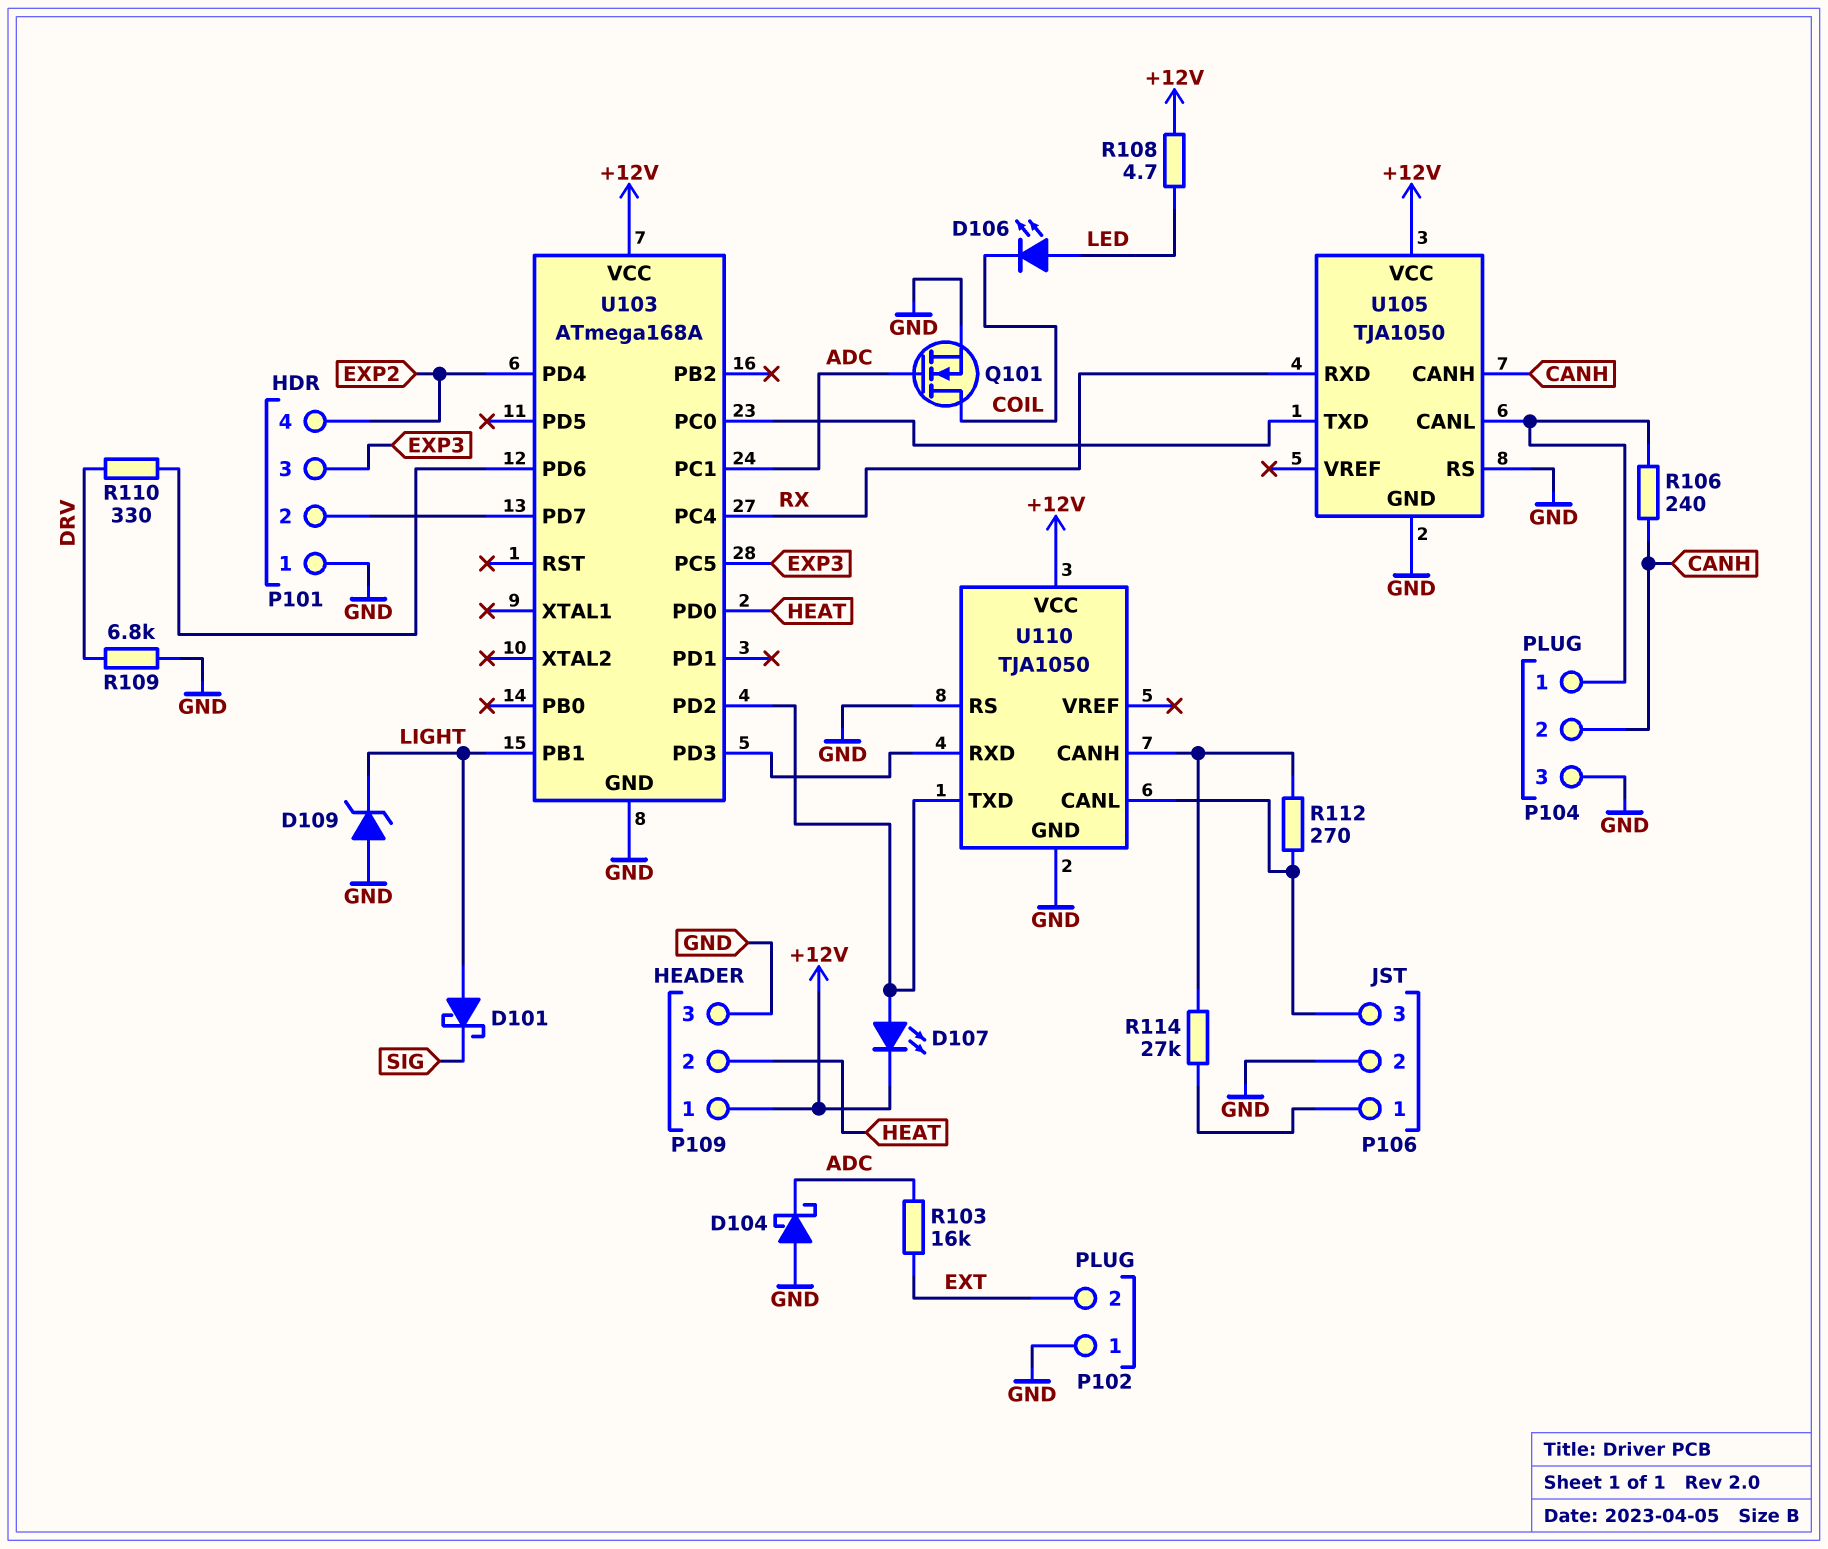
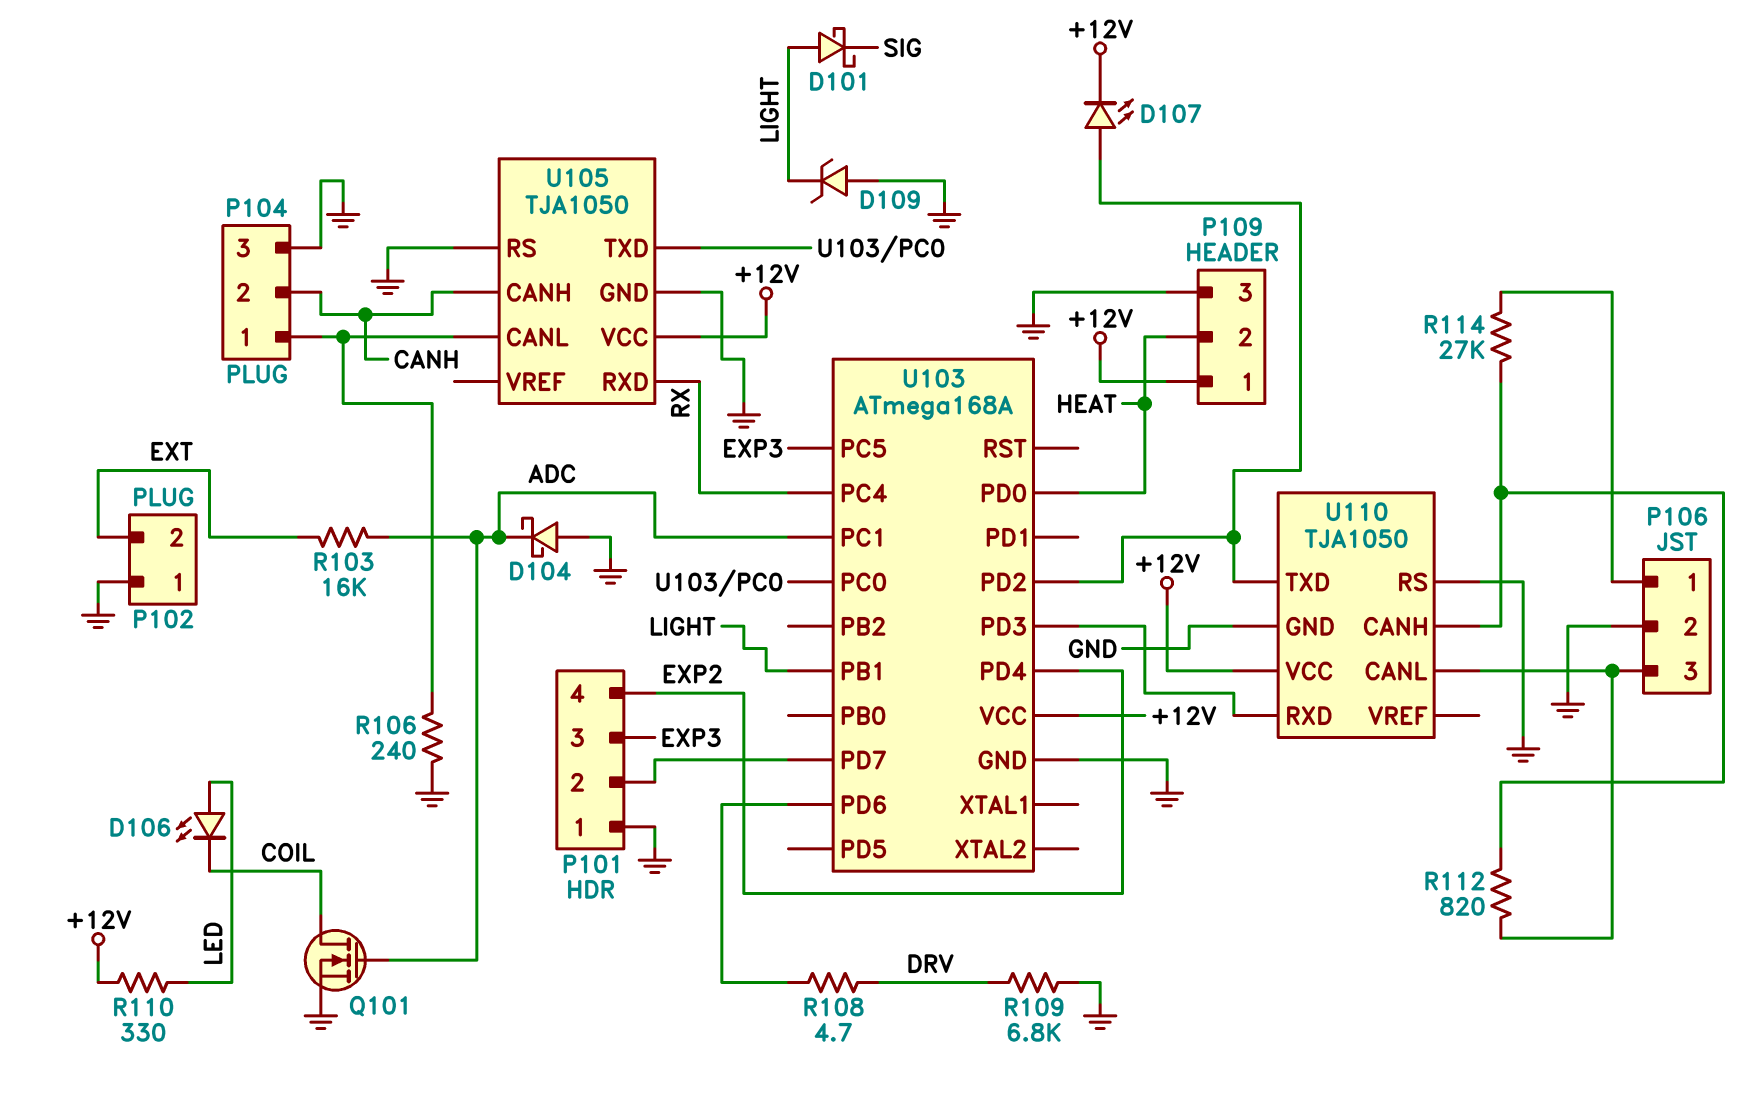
R106: 240 (CANH, P104/1) -> 240 (GND, P104/1)
R108: 4.7 (+12V, LED) -> 4.7 (DRV, U103/PD6)
R110: 330 (DRV, U103/PD6) -> 330 (+12V, LED)
R112: 270 (P106/3, U110/CANH) -> 820 (P106/3, U110/CANH)

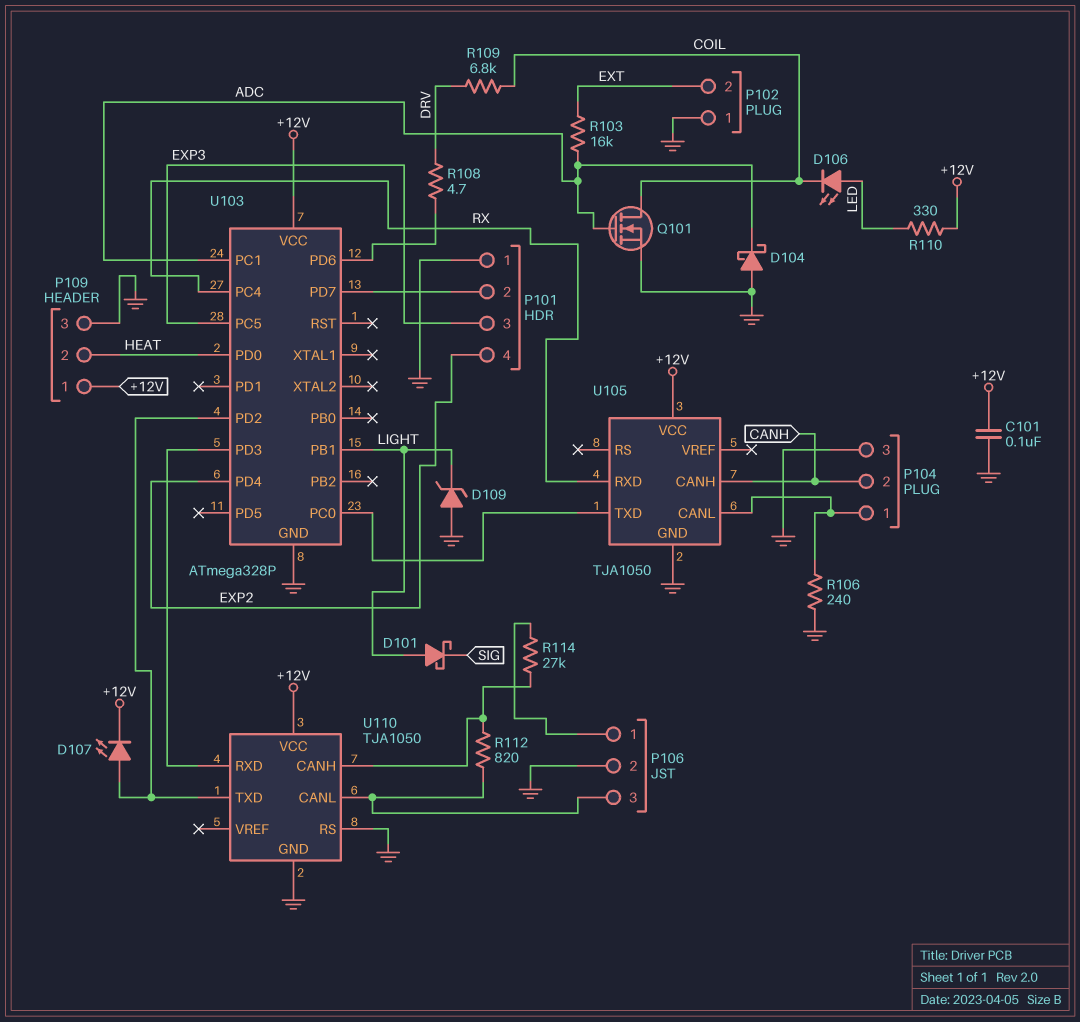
C101: none -> 100nF (+12V, GND)
R109: 6.8k (DRV, GND) -> 6.8k (COIL, DRV)
U103: ATmega168A -> ATmega328P
U105 pin RS: GND -> none

